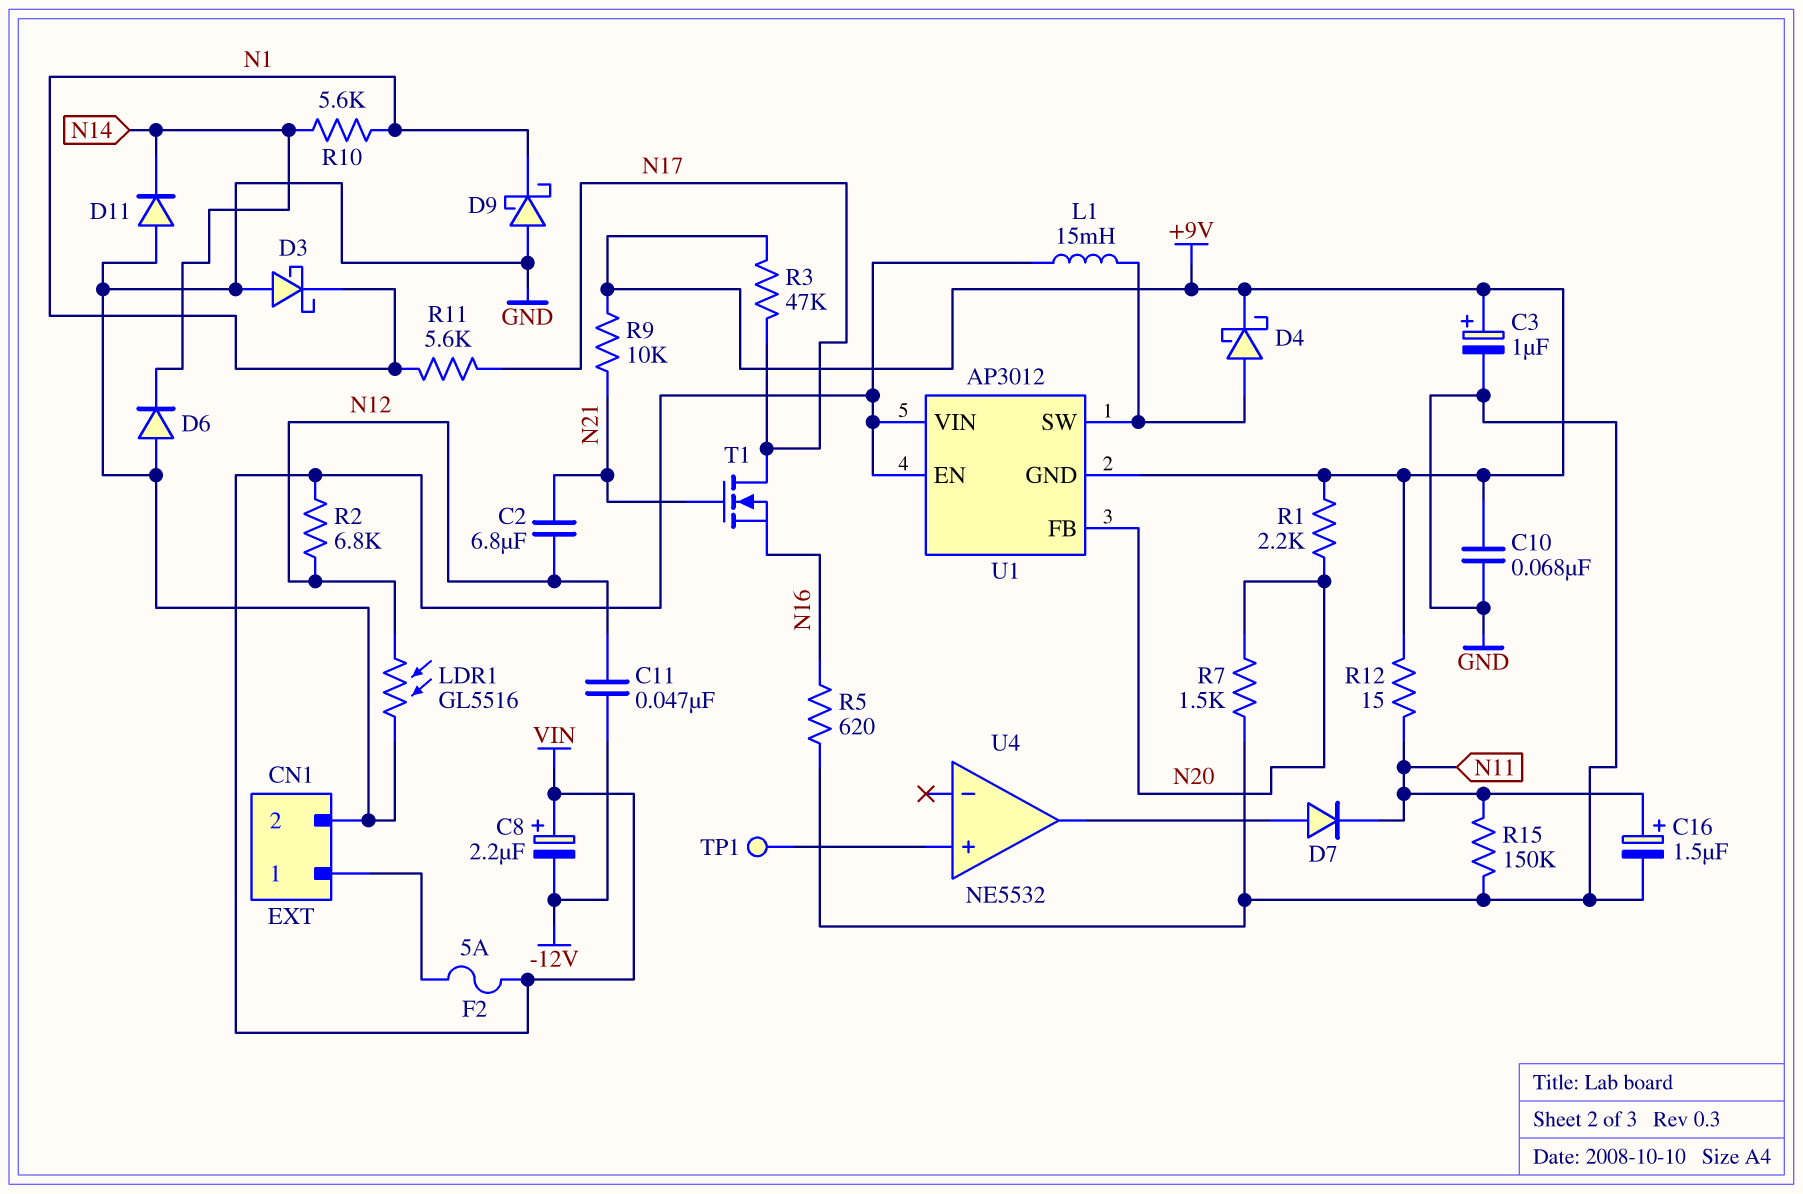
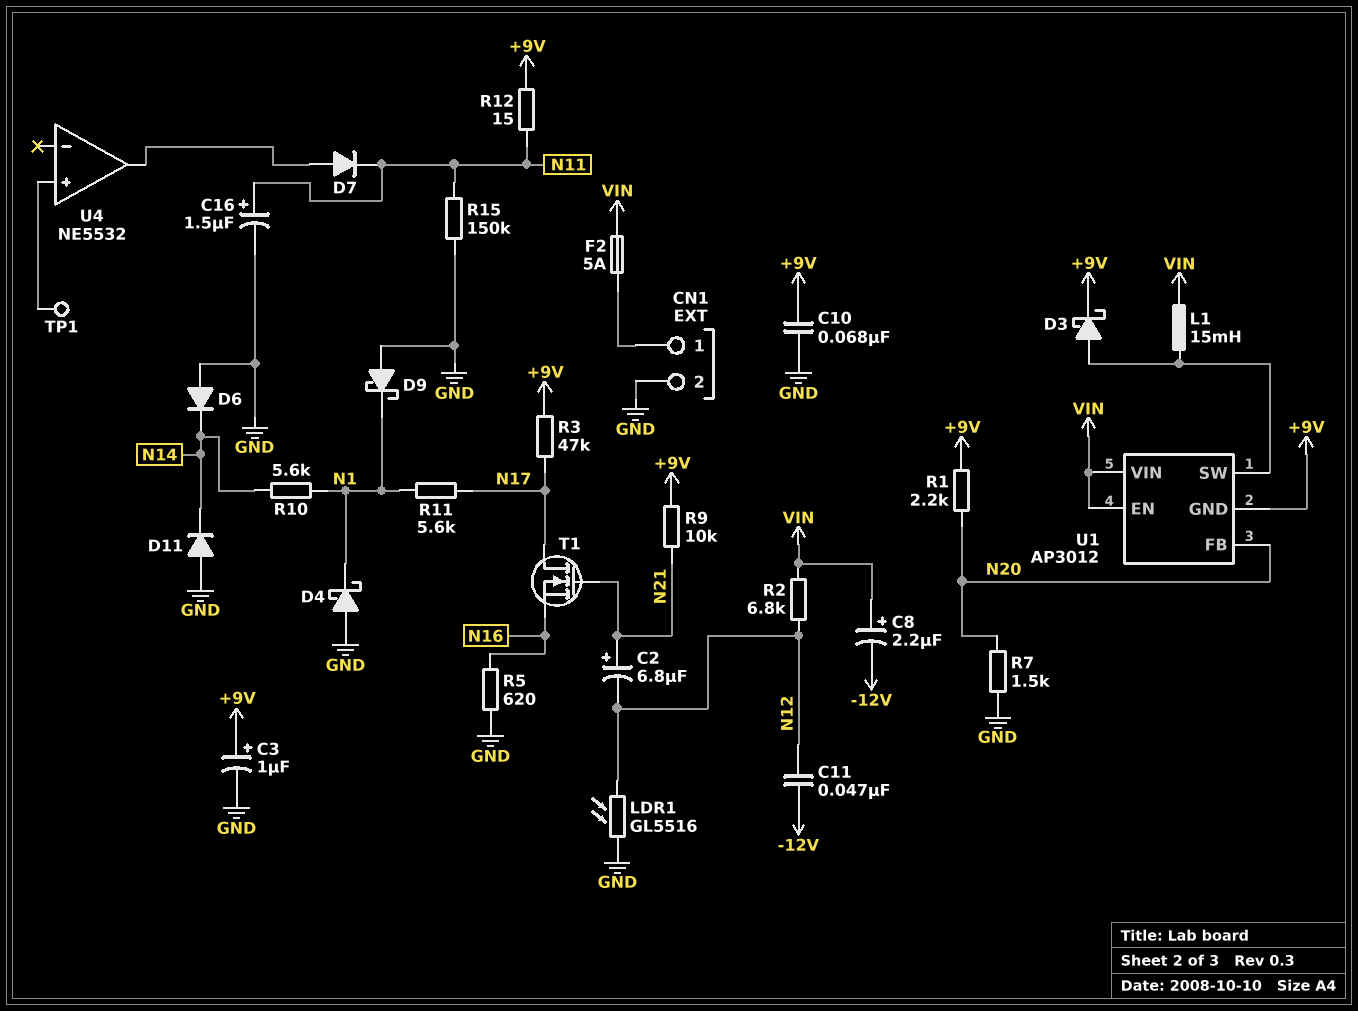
C2: 6.8uF (N12, N21) -> 6.8uF (plus N21, minus N12)
D3: schottky (A GND, K N1) -> schottky (A U1/SW, K +9V)
D4: schottky (A U1/SW, K +9V) -> schottky (A GND, K N1)

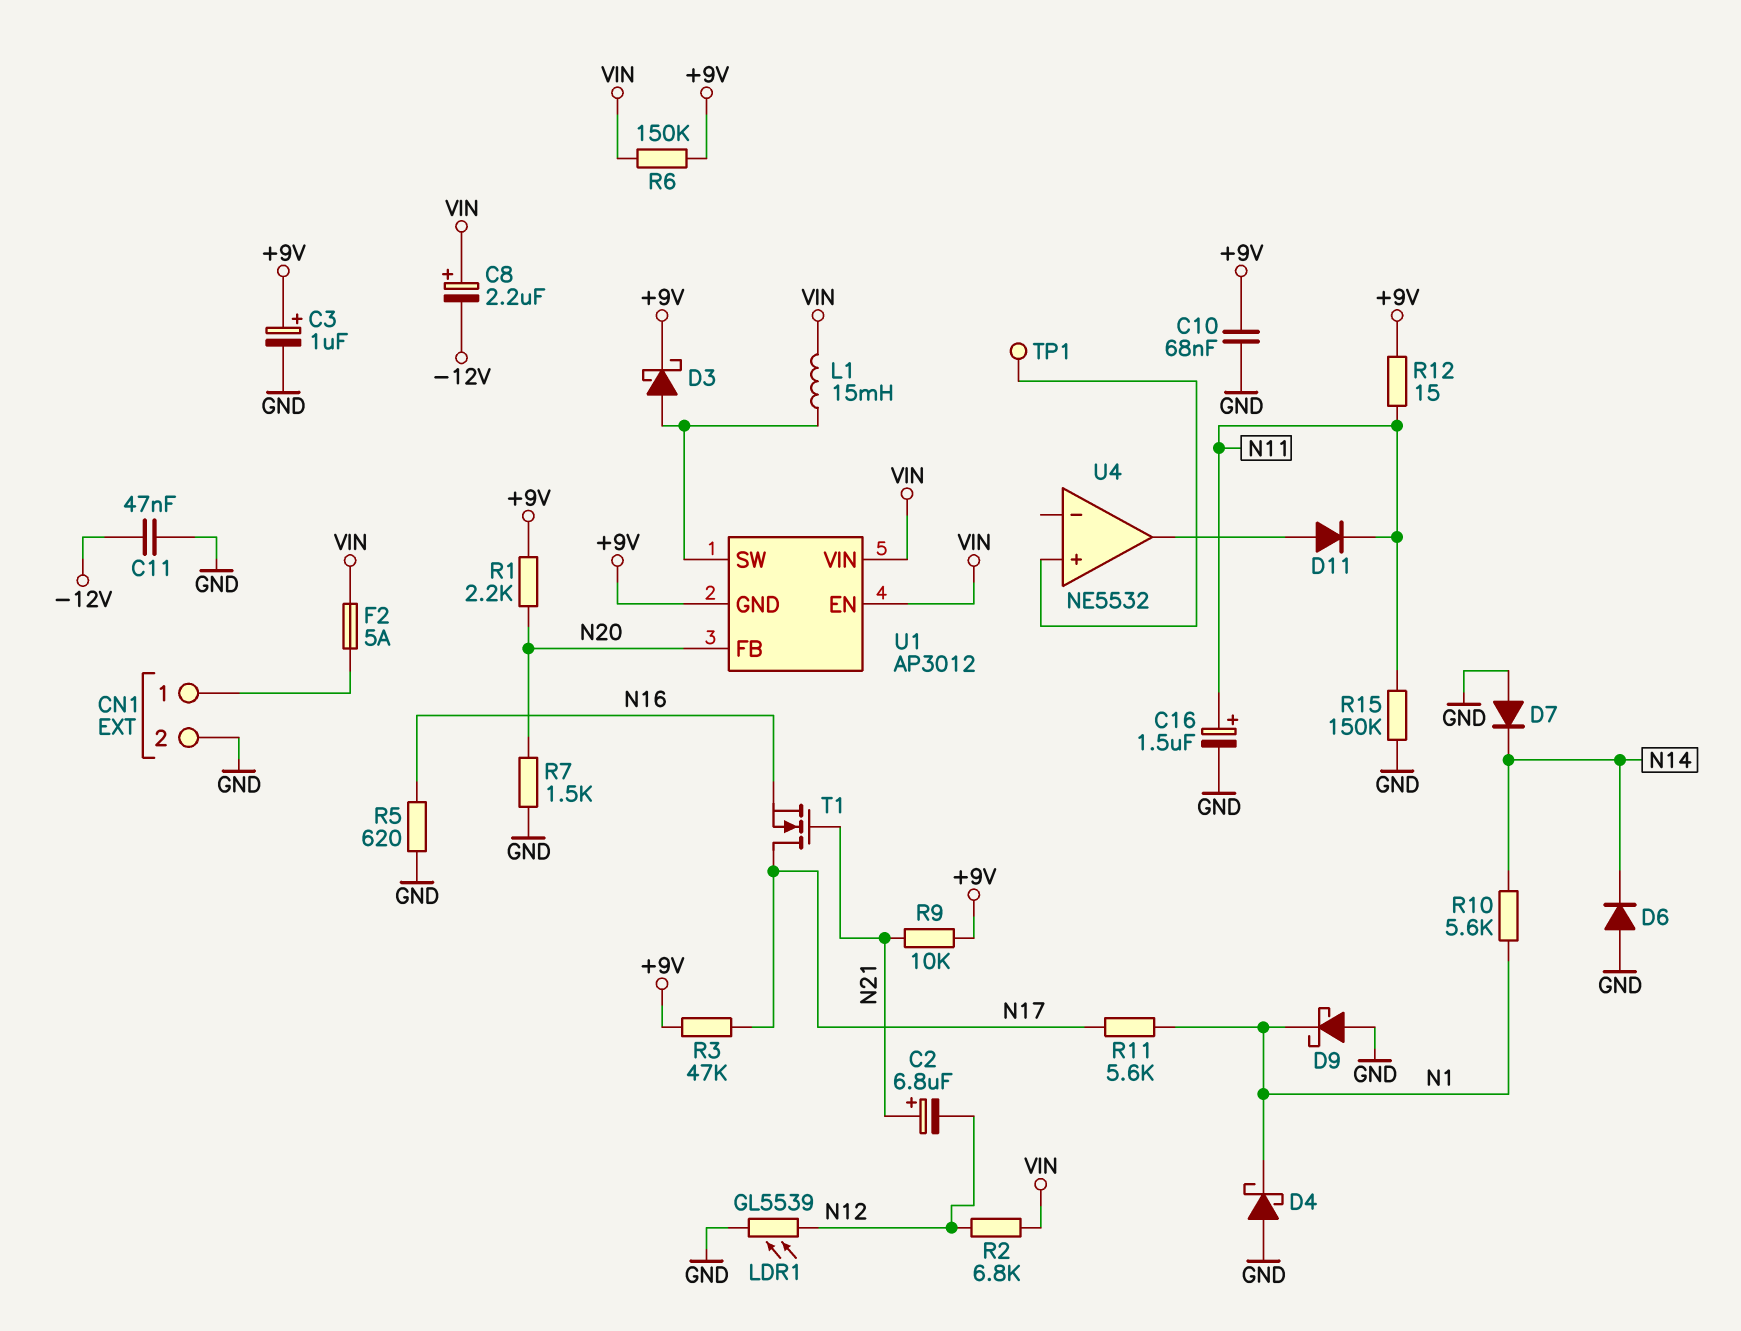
C11: 47nF (-12V, N12) -> 47nF (-12V, GND)
D7: diode (A U4/out, K N11) -> diode (A GND, K N14)
D11: diode (A GND, K N14) -> diode (A U4/out, K N11)
LDR1: GL5516 (GND, N12) -> GL5539 (GND, N12)
R6: none -> 150k (+9V, VIN)

